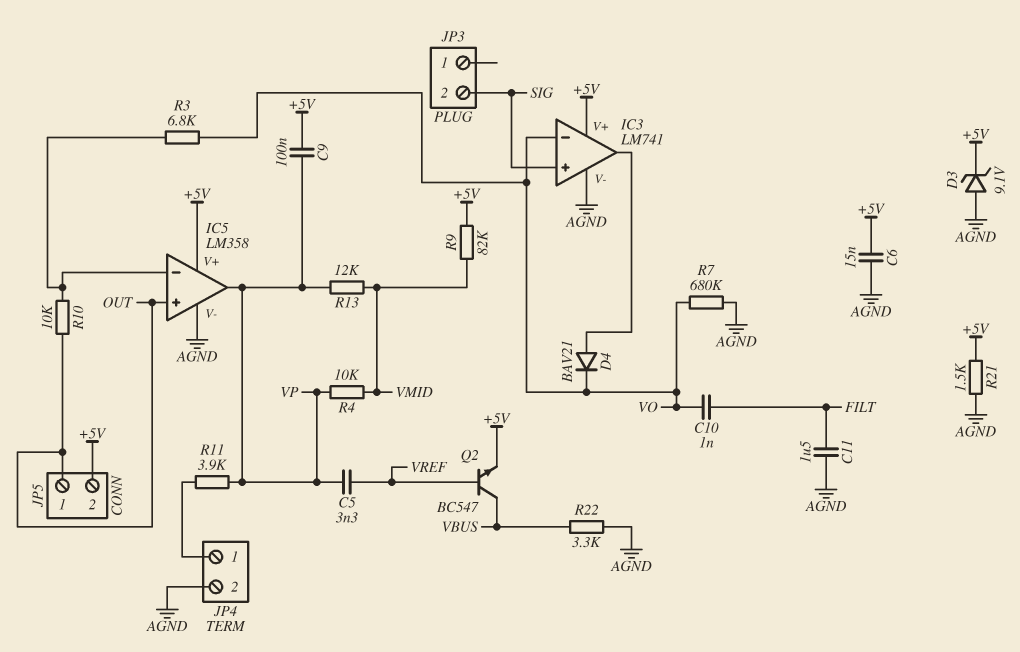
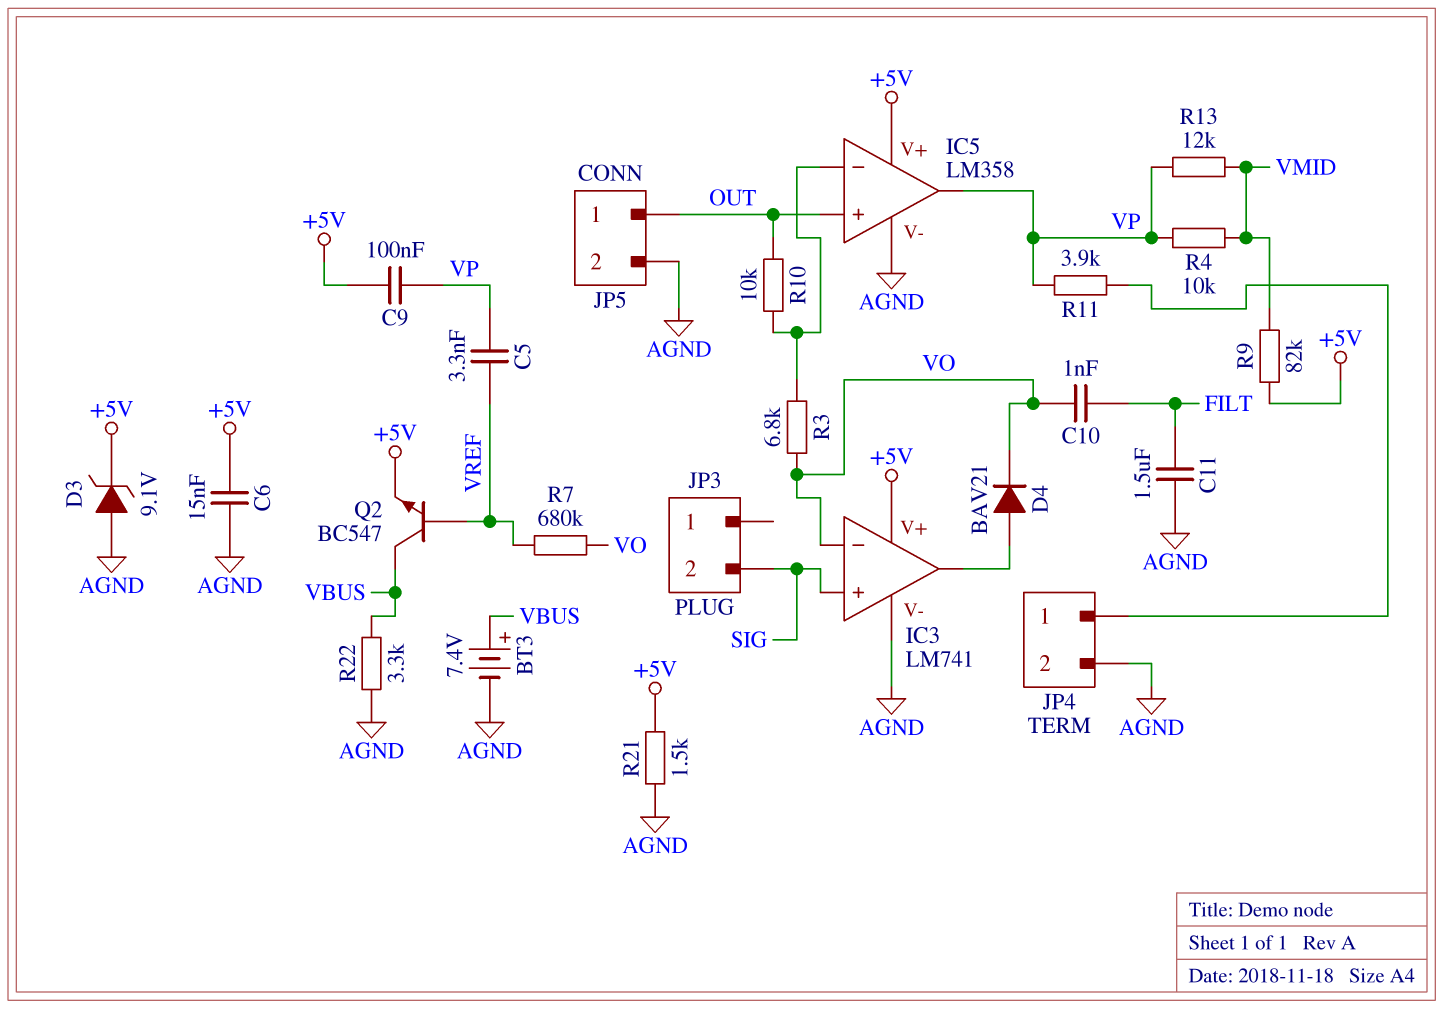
BT3: none -> 7.4V (plus VBUS, minus AGND)
JP5 pin 2: +5V -> AGND
R7: 680k (AGND, VO) -> 680k (VO, VREF)

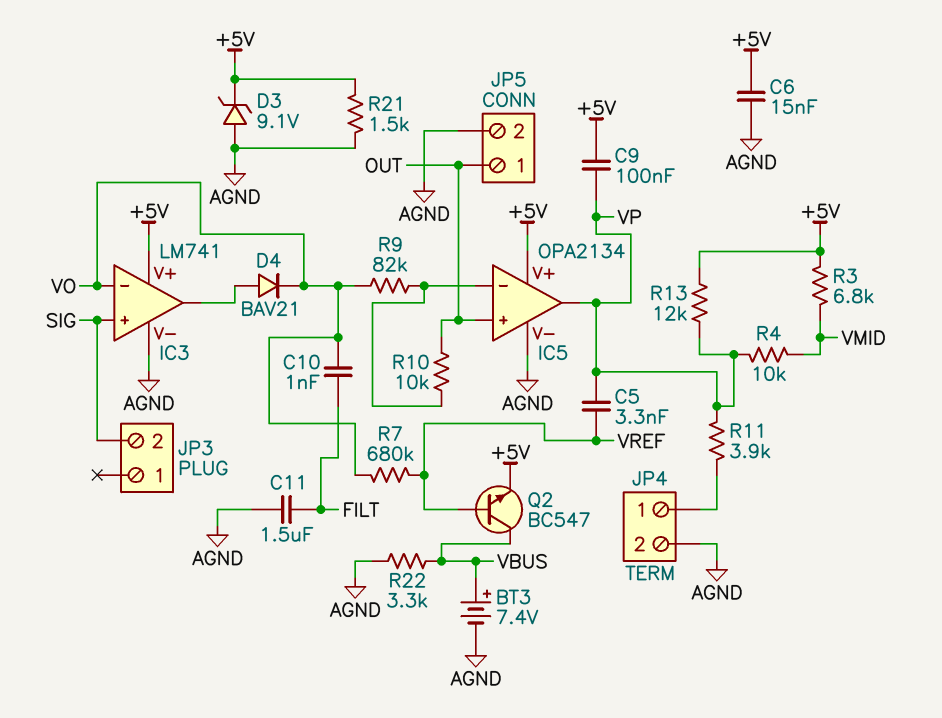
IC5: LM358 -> OPA2134
R3: 6.8k (IC5/in-, VO) -> 6.8k (+5V, VMID)
R9: 82k (+5V, VMID) -> 82k (IC5/in-, VO)
R13: 12k (VMID, VP) -> 12k (+5V, VP)

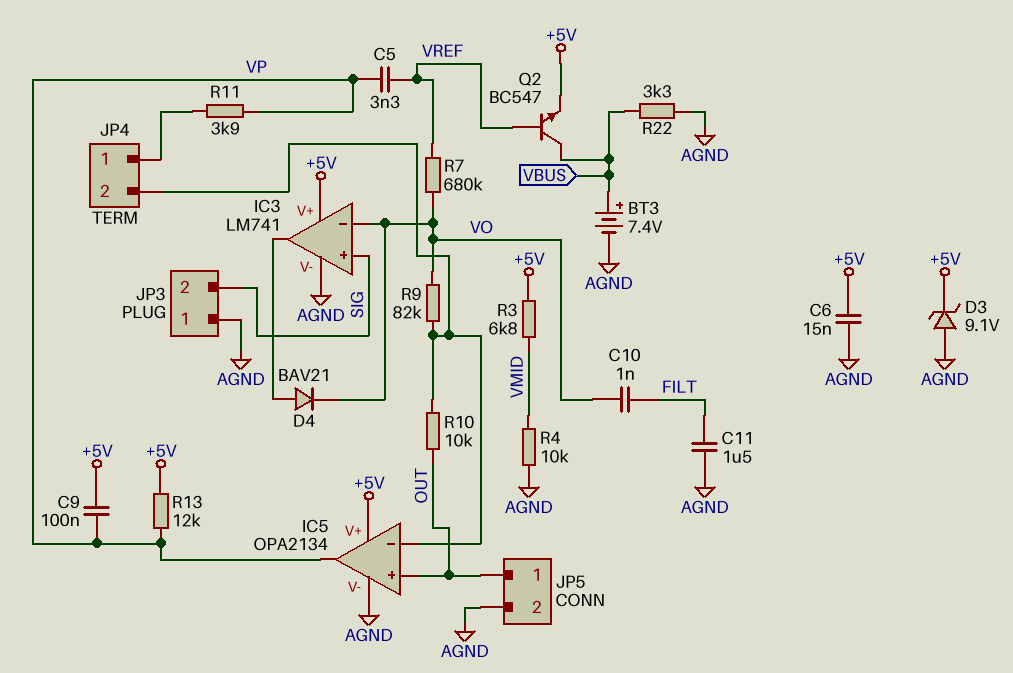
JP3 pin 1: none -> AGND
JP4 pin 2: AGND -> IC5/in-
R4: 10k (VMID, VP) -> 10k (AGND, VMID)
R21: 1.5k (+5V, AGND) -> none

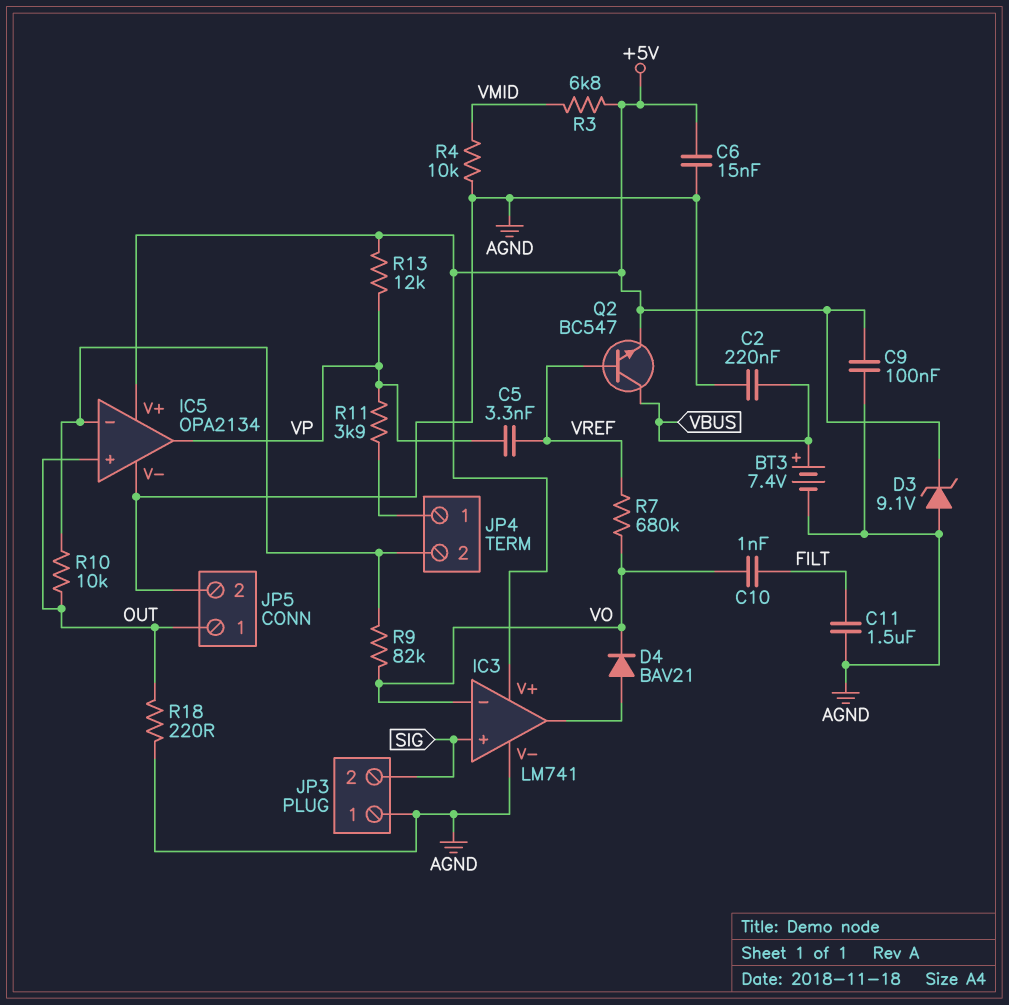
C2: none -> 220nF (AGND, VBUS)
C9: 100nF (+5V, VP) -> 100nF (+5V, AGND)
R18: none -> 220 (AGND, OUT)
R22: 3.3k (AGND, VBUS) -> none

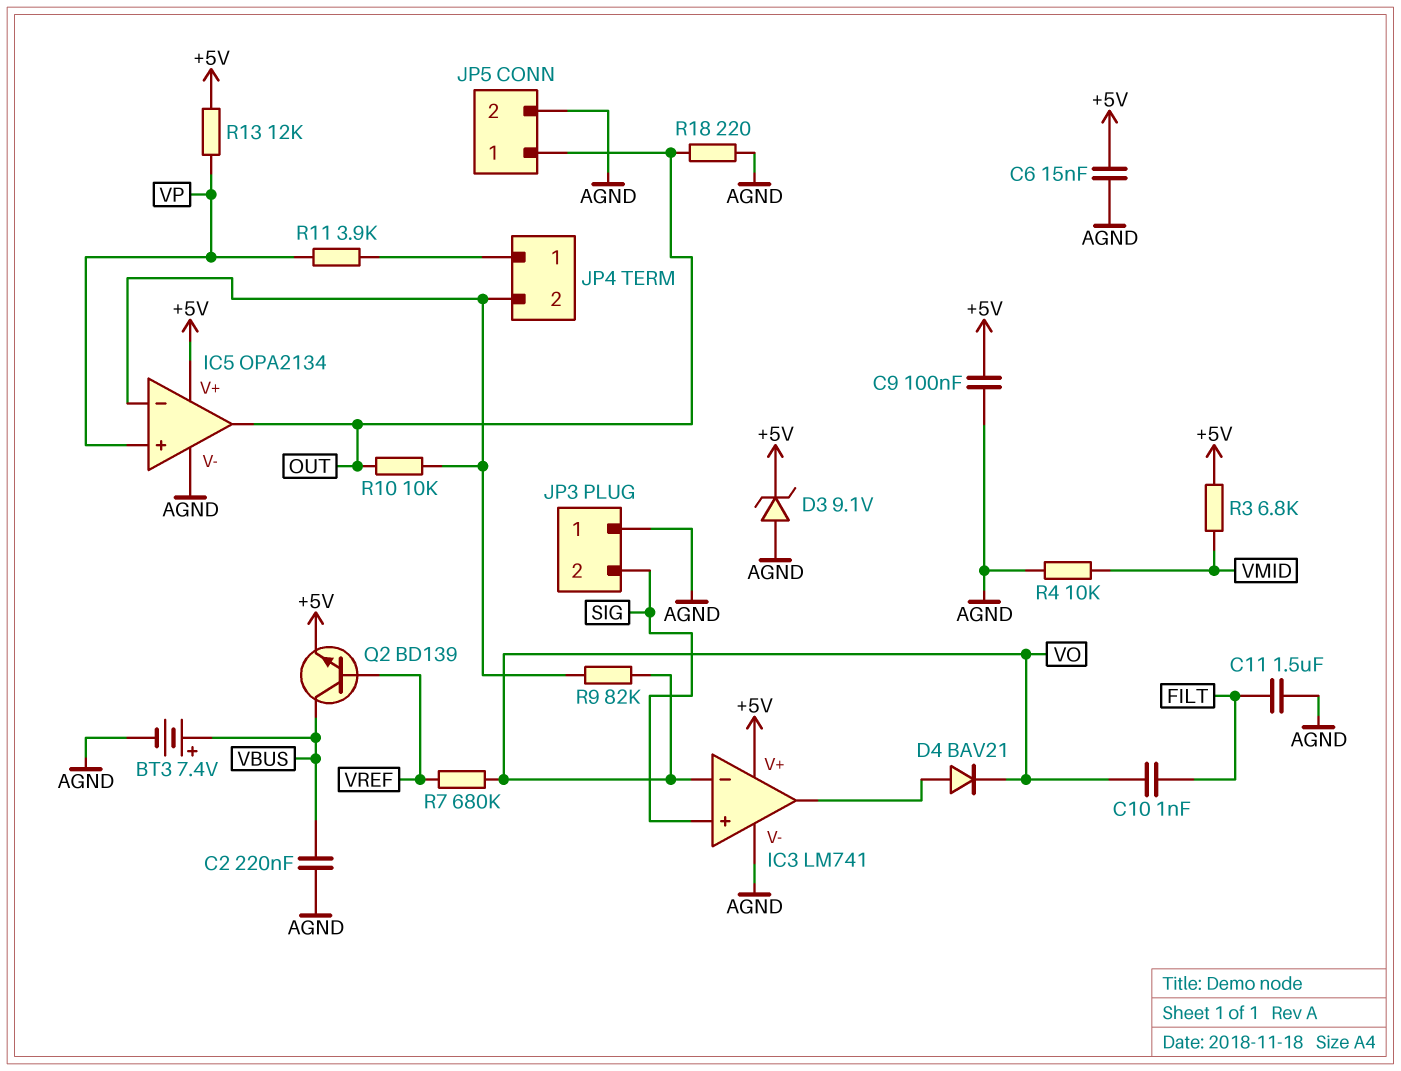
C5: 3.3nF (VP, VREF) -> none
IC5 pin in+: OUT -> VP
IC5 pin out: VP -> OUT
Q2: NPN BC547 (B VREF, C VBUS, E +5V) -> NPN BD139 (B VREF, C VBUS, E +5V)

